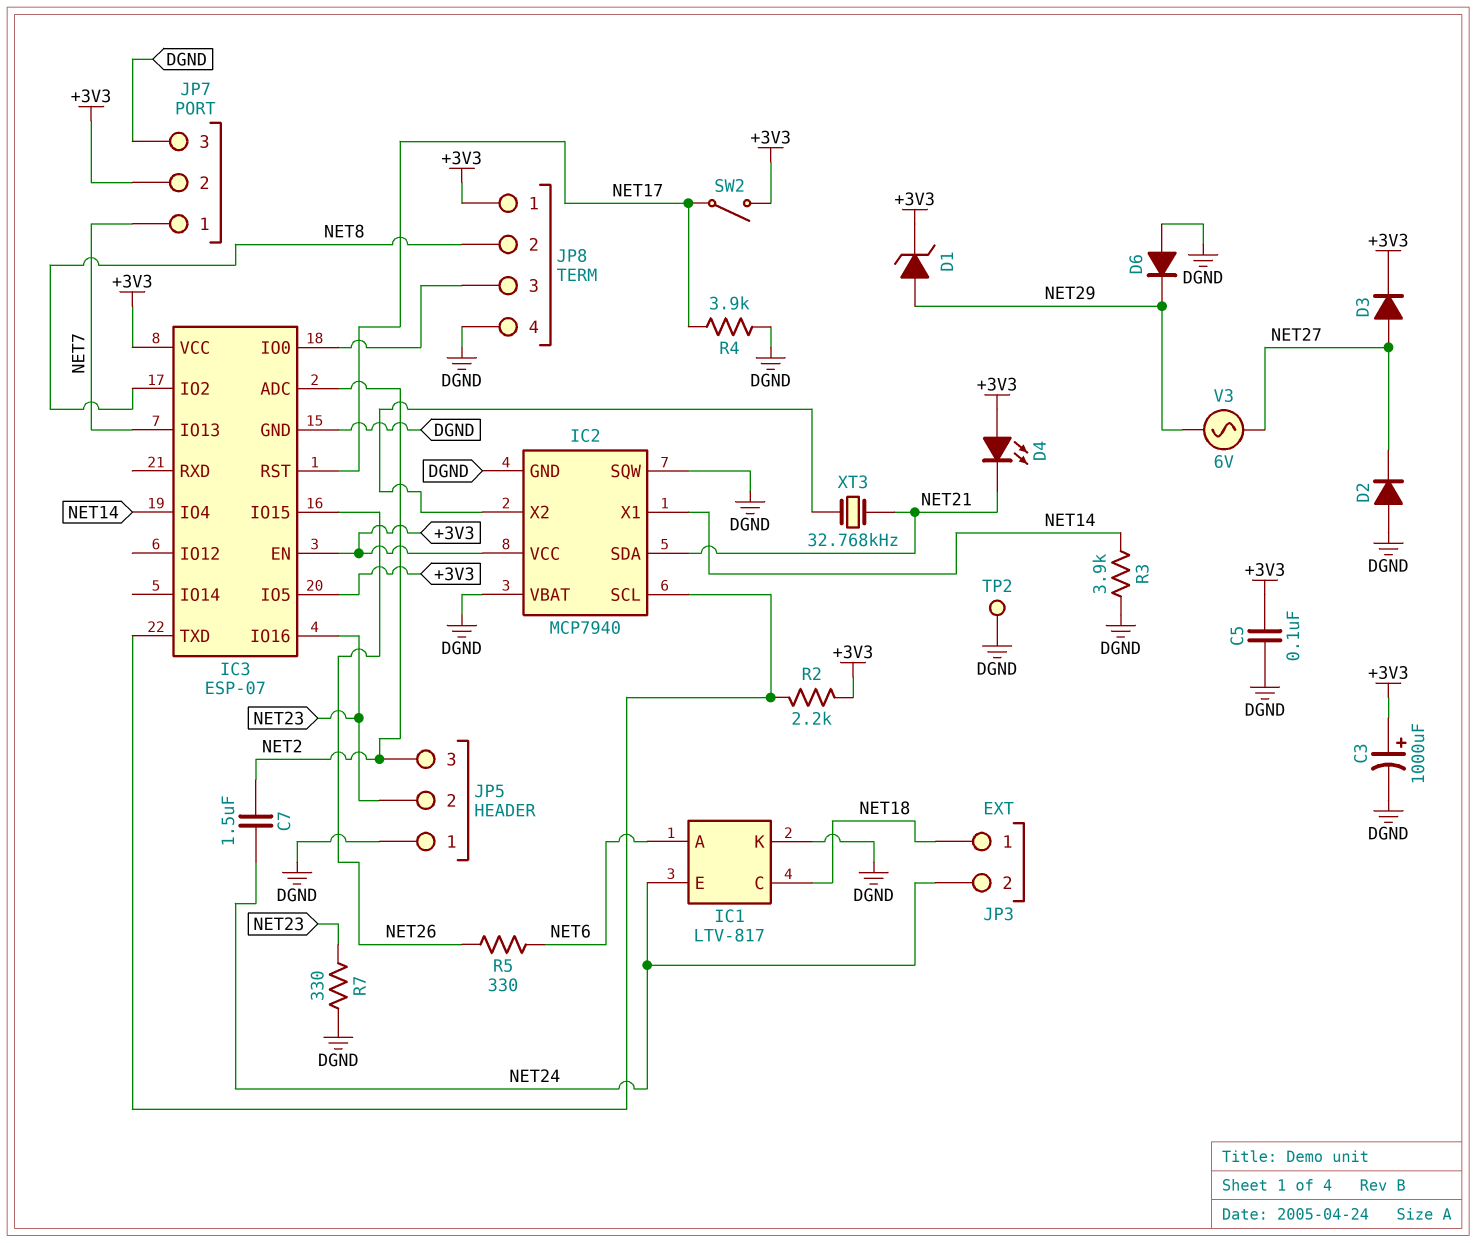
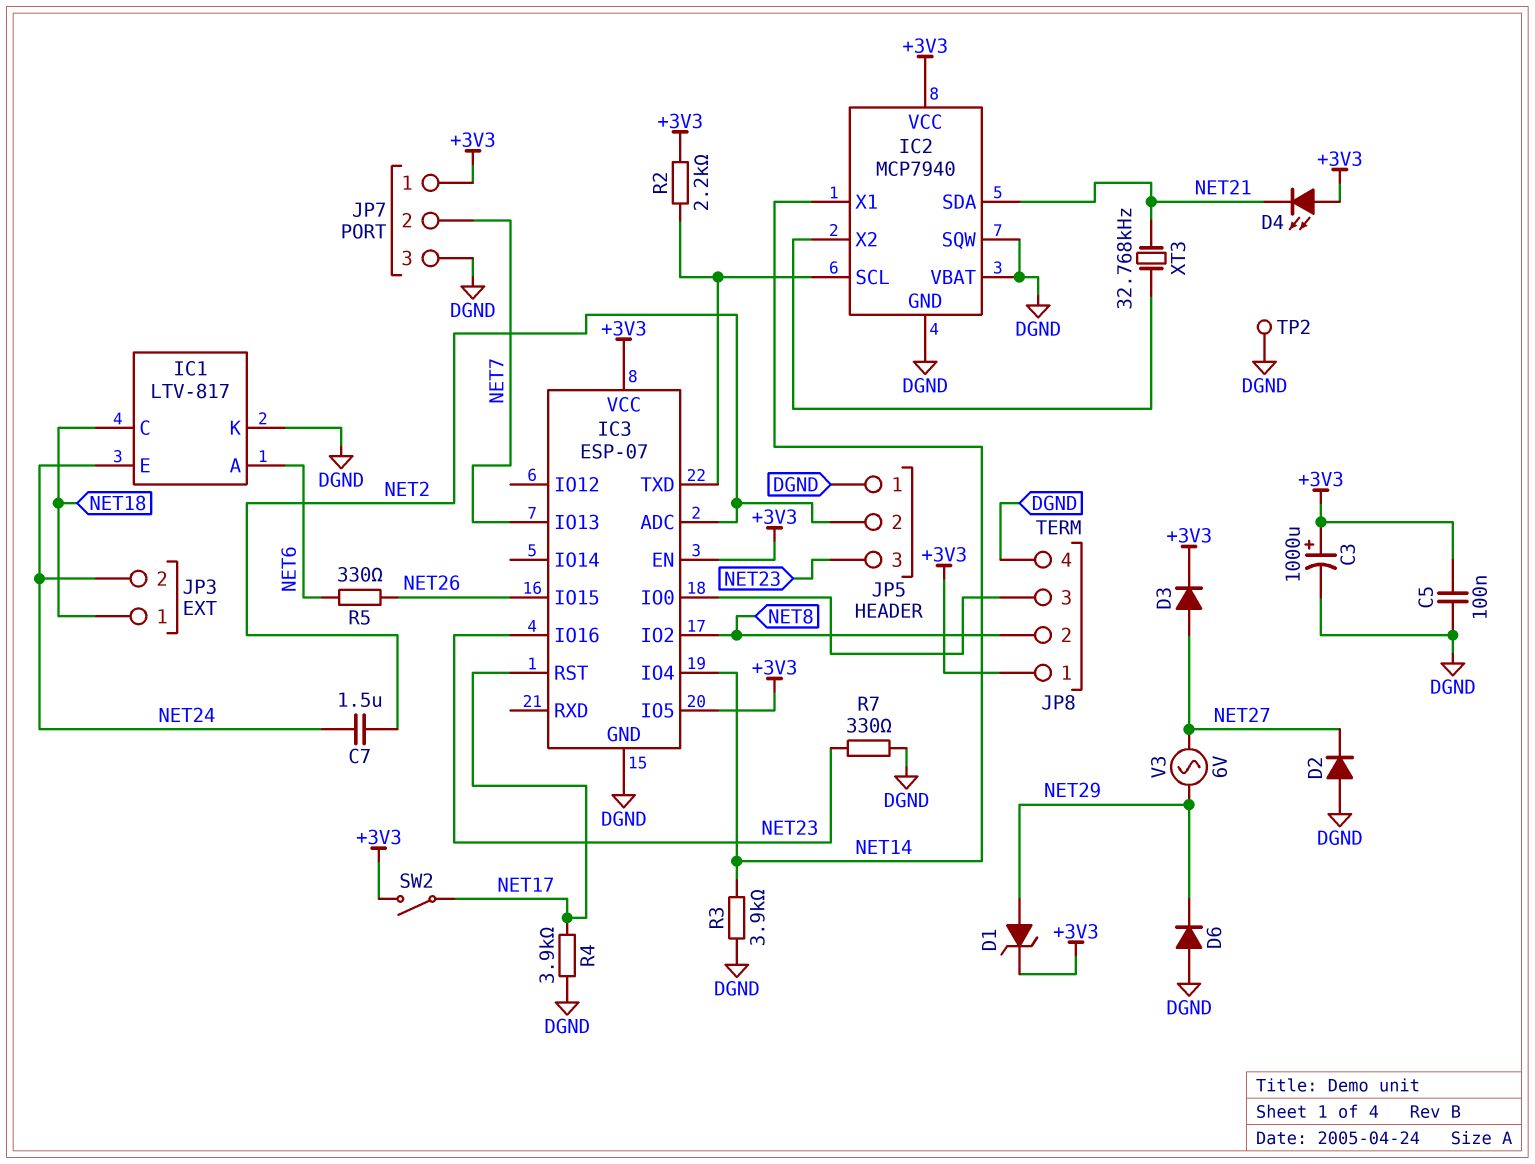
JP5 pin 2: NET23 -> NET2
JP5 pin 3: NET2 -> NET23
JP7 pin 1: NET7 -> +3V3
JP7 pin 2: +3V3 -> NET7

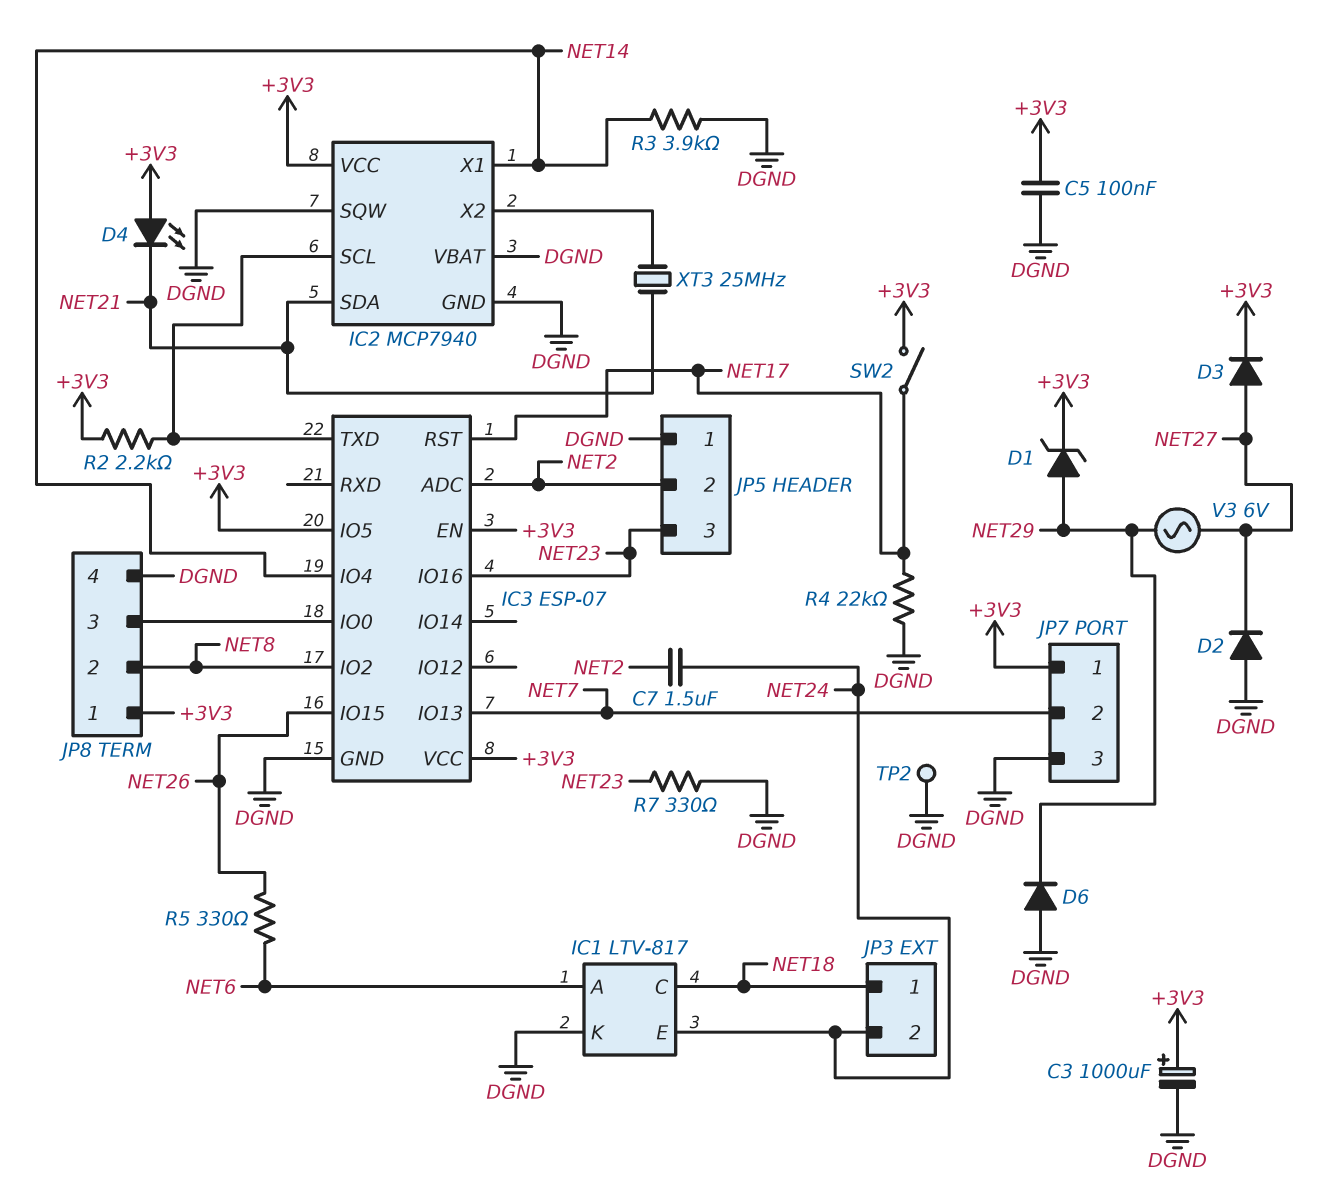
R4: 3.9k (DGND, NET17) -> 22k (DGND, NET17)
XT3: 32.768kHz (IC2/X2, NET21) -> 25MHz (IC2/X2, NET21)

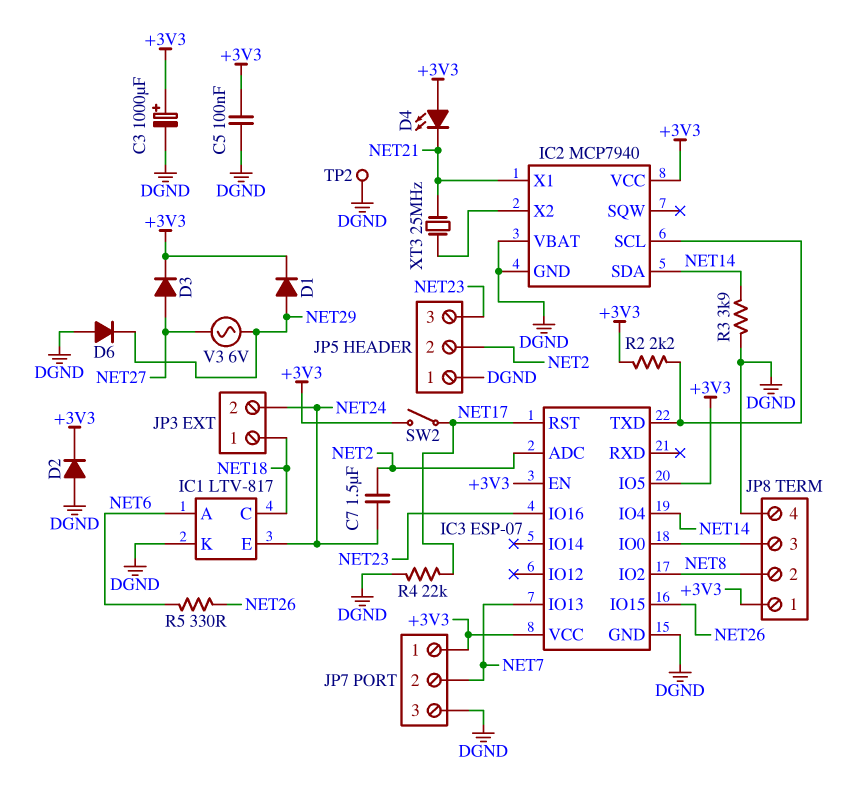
D1: zener (A NET29, K +3V3) -> diode (A NET29, K +3V3)
D2: diode (A DGND, K NET27) -> diode (A DGND, K +3V3)
IC2 pin SDA: NET21 -> NET14
IC2 pin SQW: DGND -> none
IC2 pin X1: NET14 -> NET21
R7: 330 (DGND, NET23) -> none

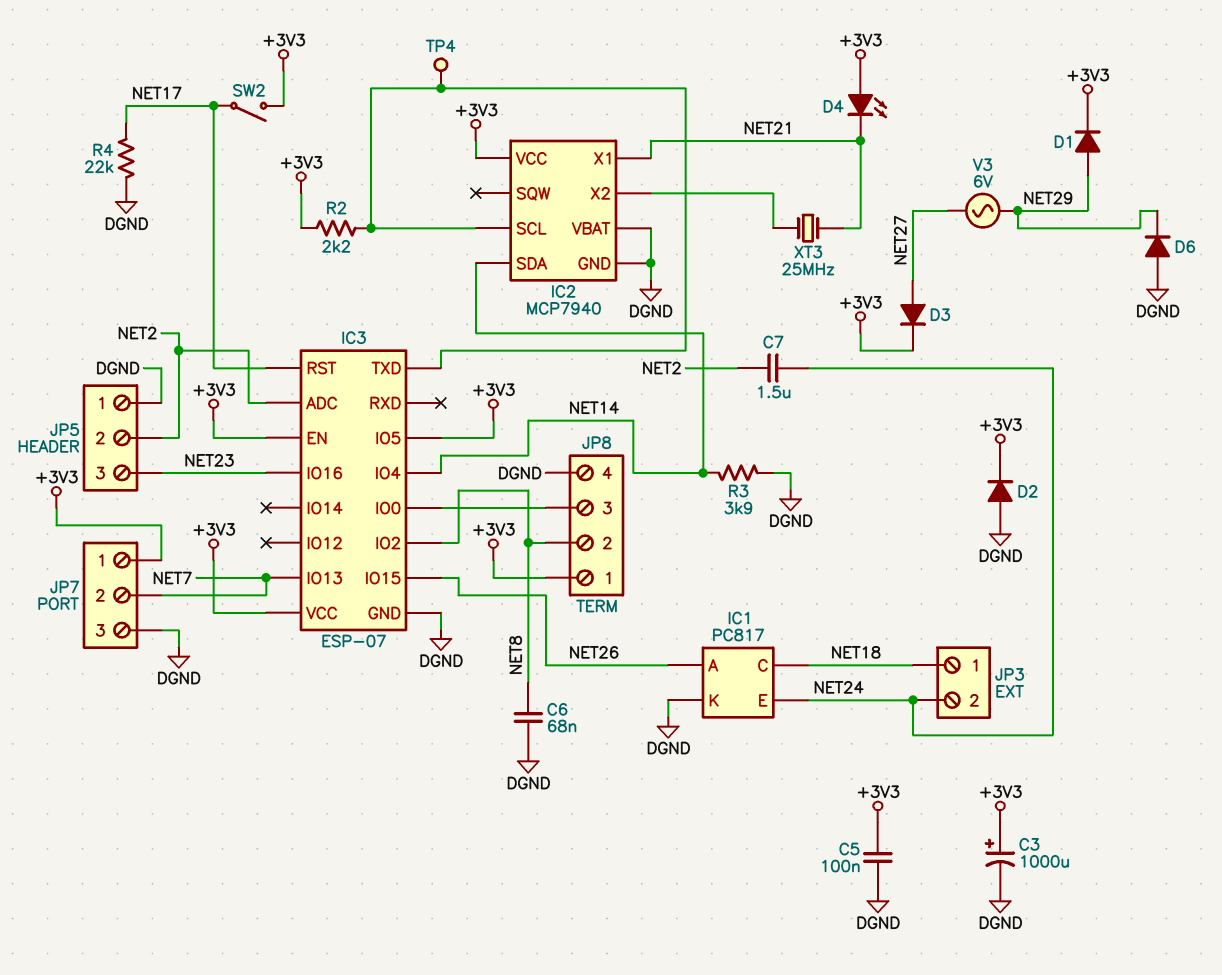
C6: none -> 68nF (DGND, NET8)
IC1: LTV-817 -> PC817
IC1 pin A: NET6 -> NET26
R5: 330 (NET6, NET26) -> none
TP2: test point (DGND) -> none
TP4: none -> test point (IC2/SCL)

